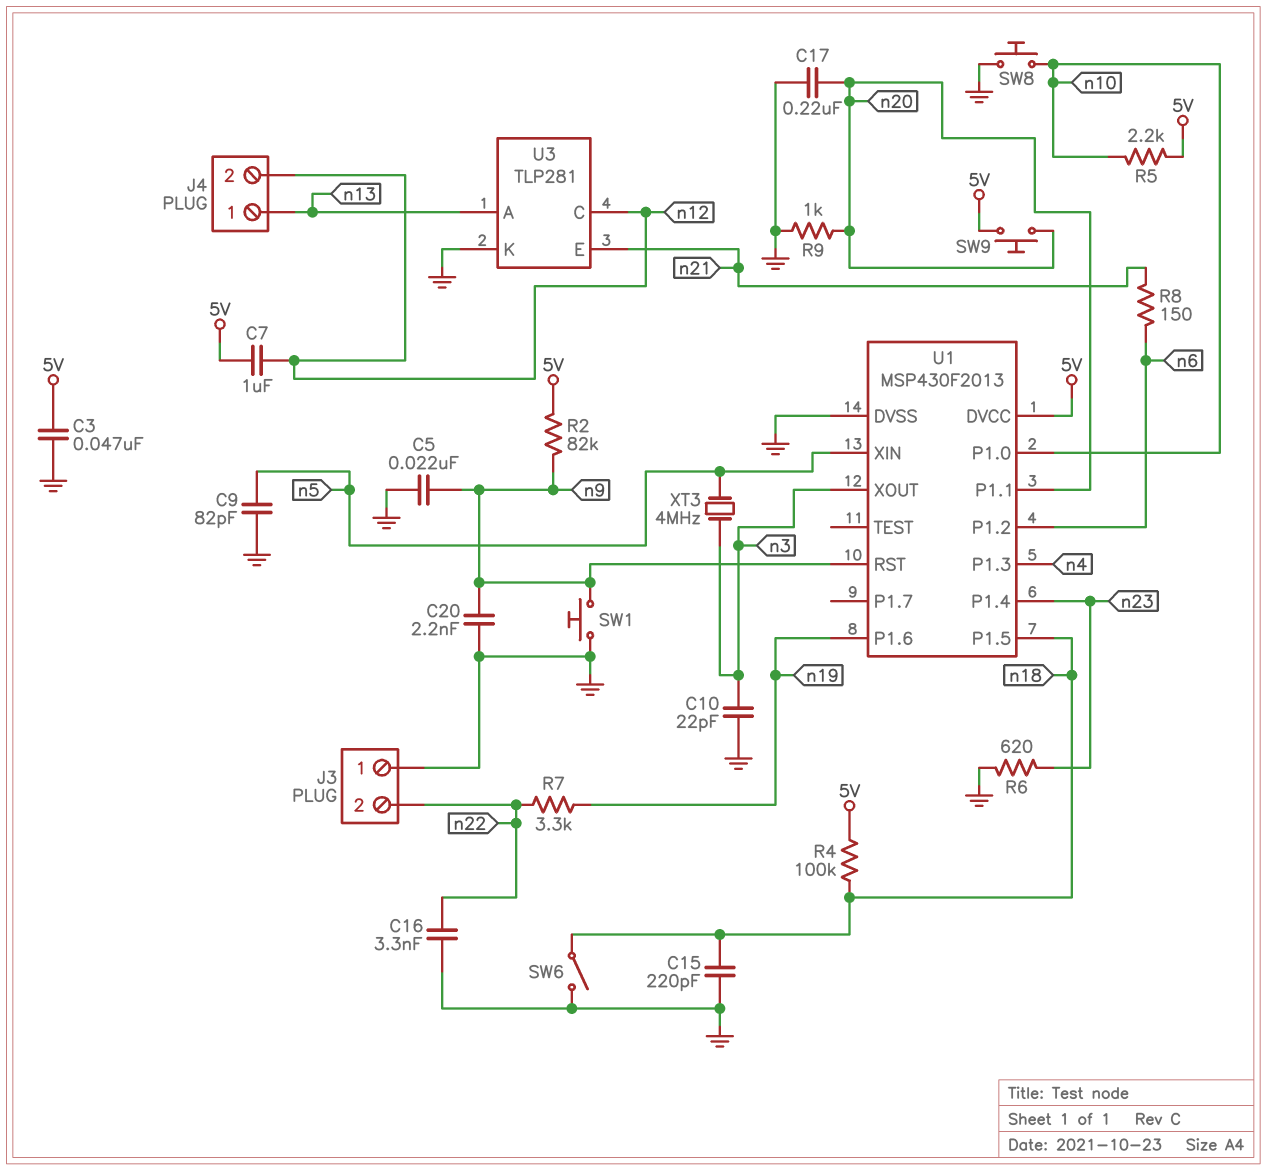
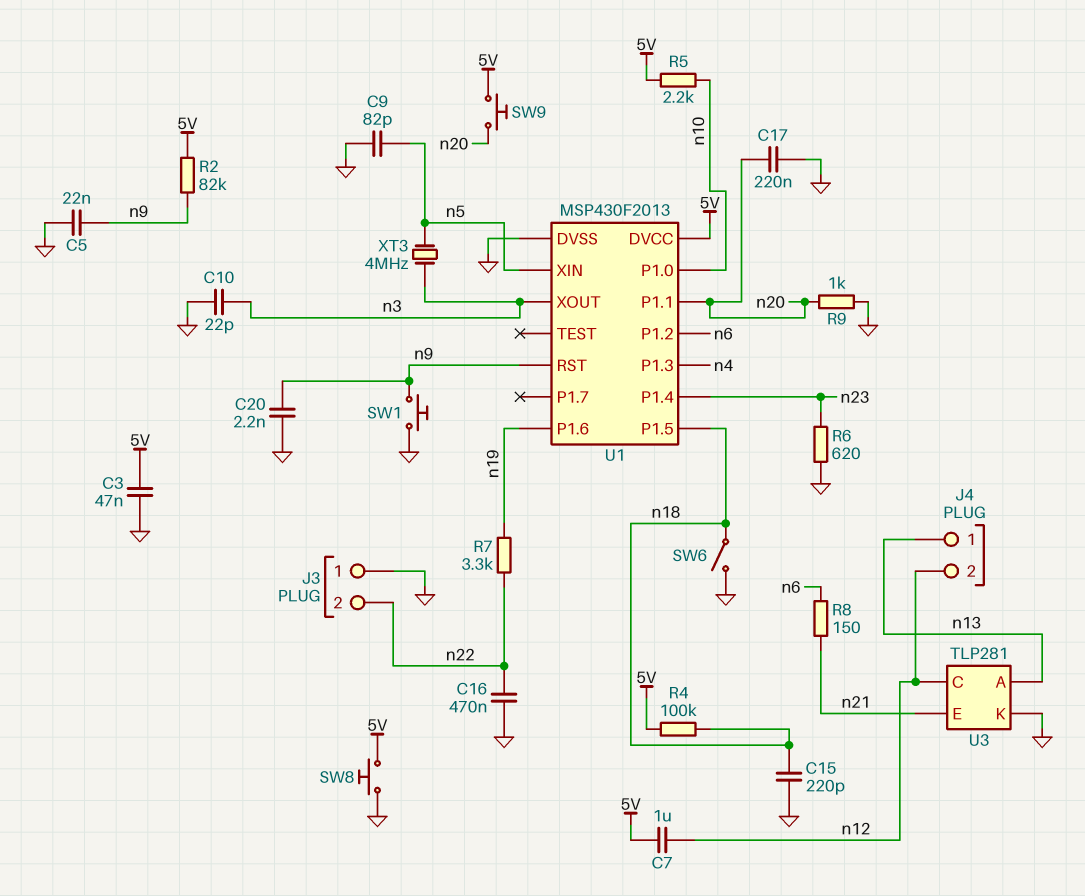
C16: 3.3nF (GND, n22) -> 470nF (GND, n22)
SW8: button (GND, n10) -> button (5V, GND)

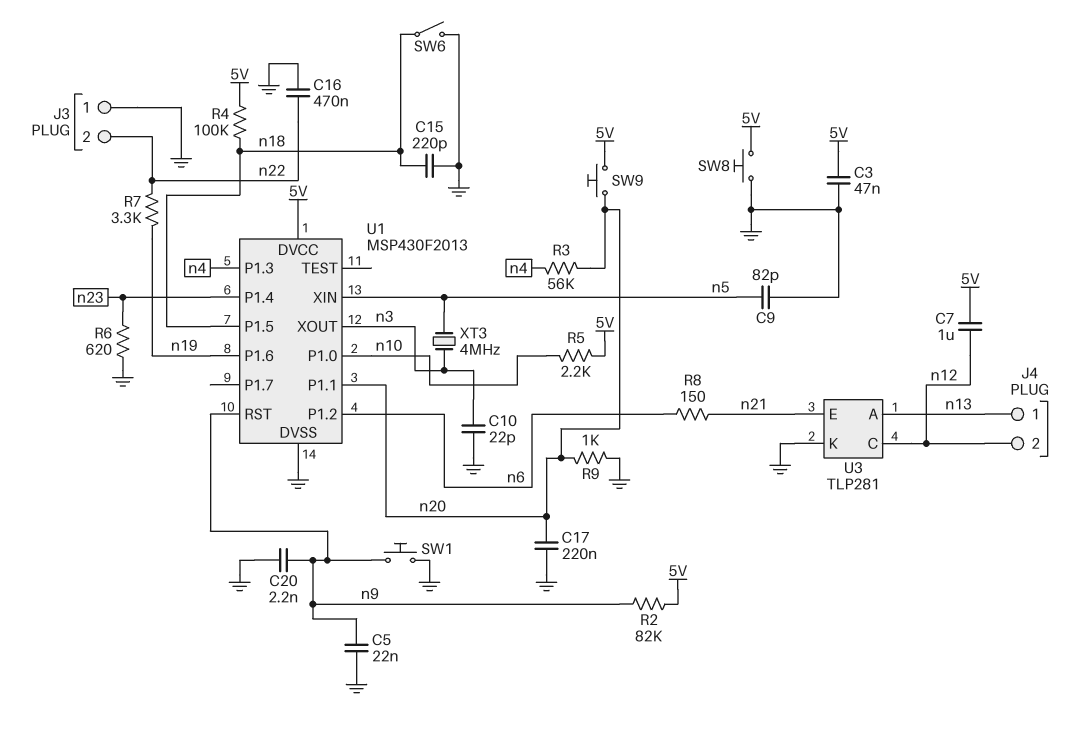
R3: none -> 56k (n4, n20)

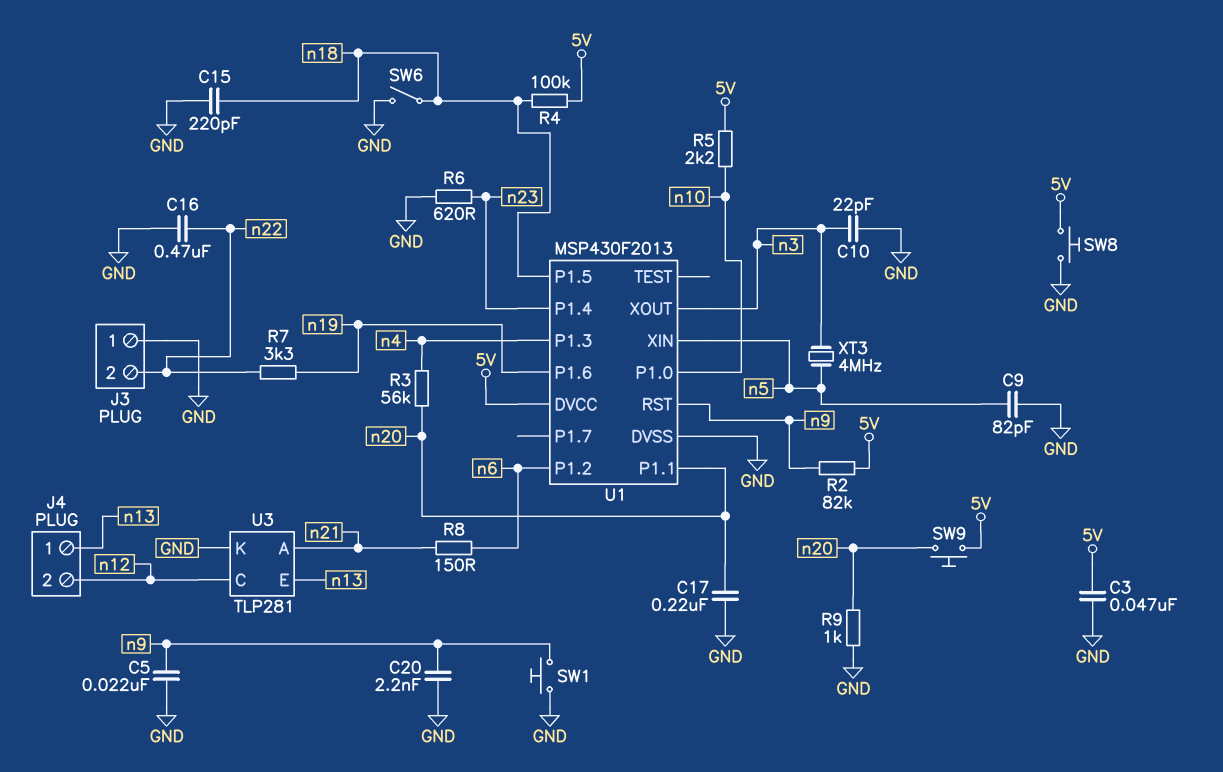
C7: 1uF (5V, n12) -> none
U3 pin A: n13 -> n21
U3 pin E: n21 -> n13

